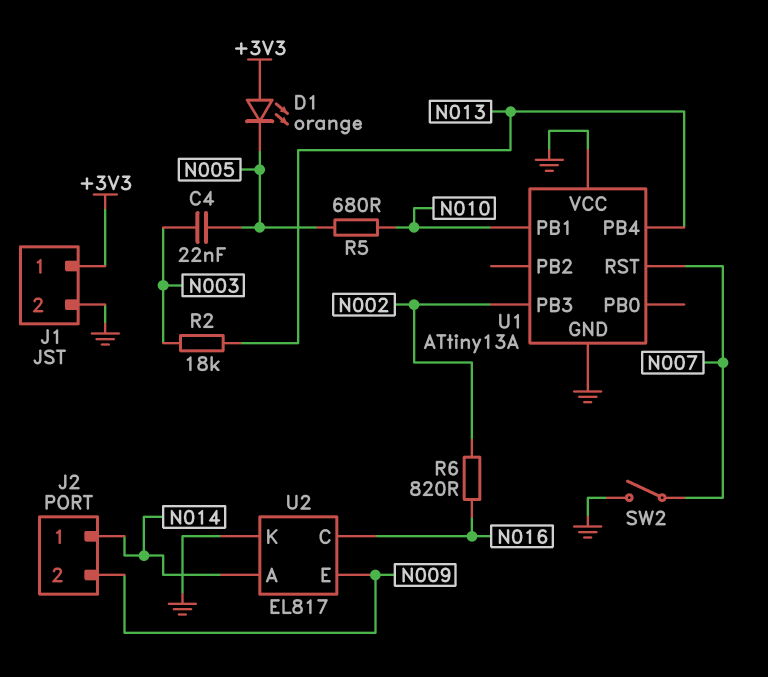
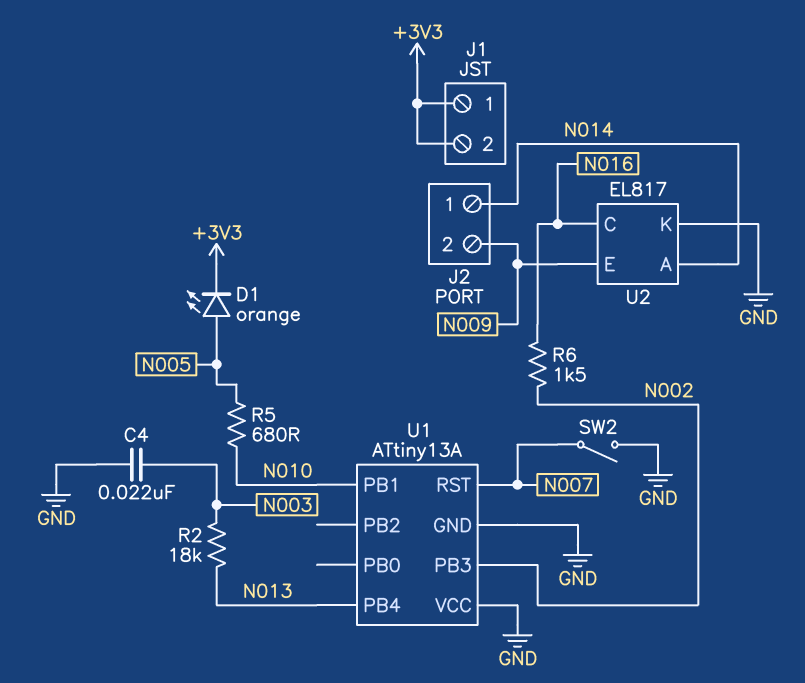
C4: 22nF (N003, N005) -> 22nF (GND, N003)
D1: LED orange (A +3V3, K N005) -> LED orange (A N005, K +3V3)
J1 pin 2: GND -> +3V3
R6: 820 (N002, N016) -> 1.5k (N002, N016)

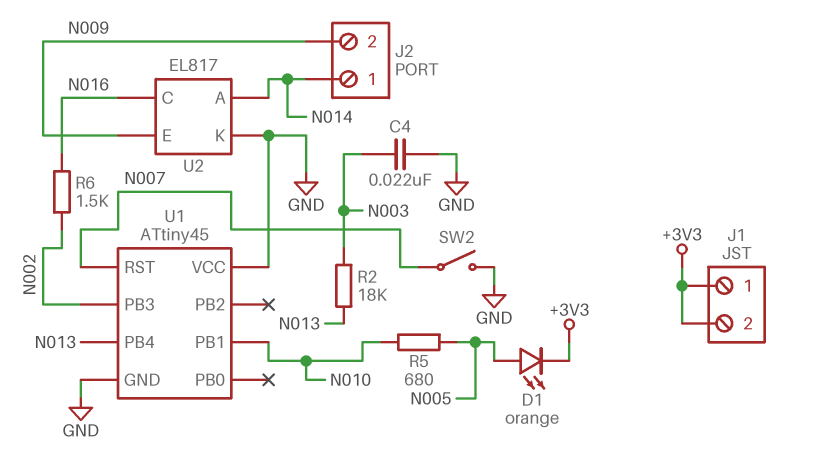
U1: ATtiny13A -> ATtiny45

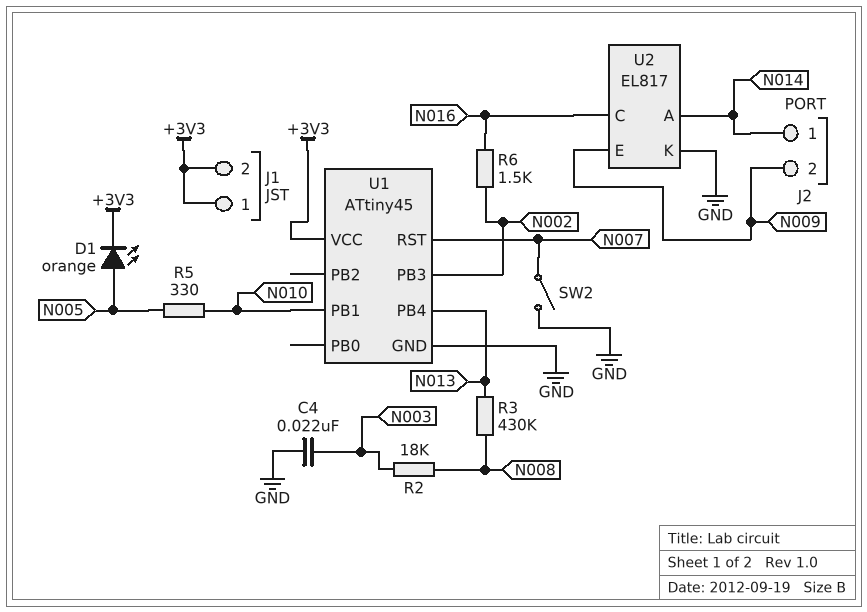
R2: 18k (N003, N013) -> 18k (N003, N008)
R3: none -> 430k (N008, N013)
R5: 680 (N005, N010) -> 330 (N005, N010)
U1 pin VCC: GND -> +3V3

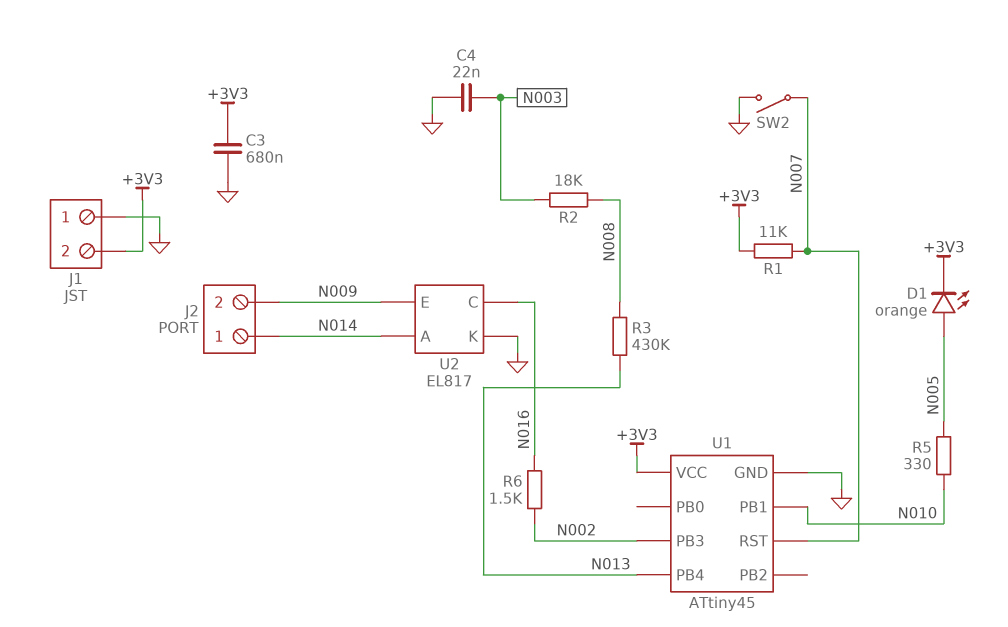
C3: none -> 680nF (+3V3, GND)
J1 pin 1: +3V3 -> GND
R1: none -> 11k (+3V3, N007)

